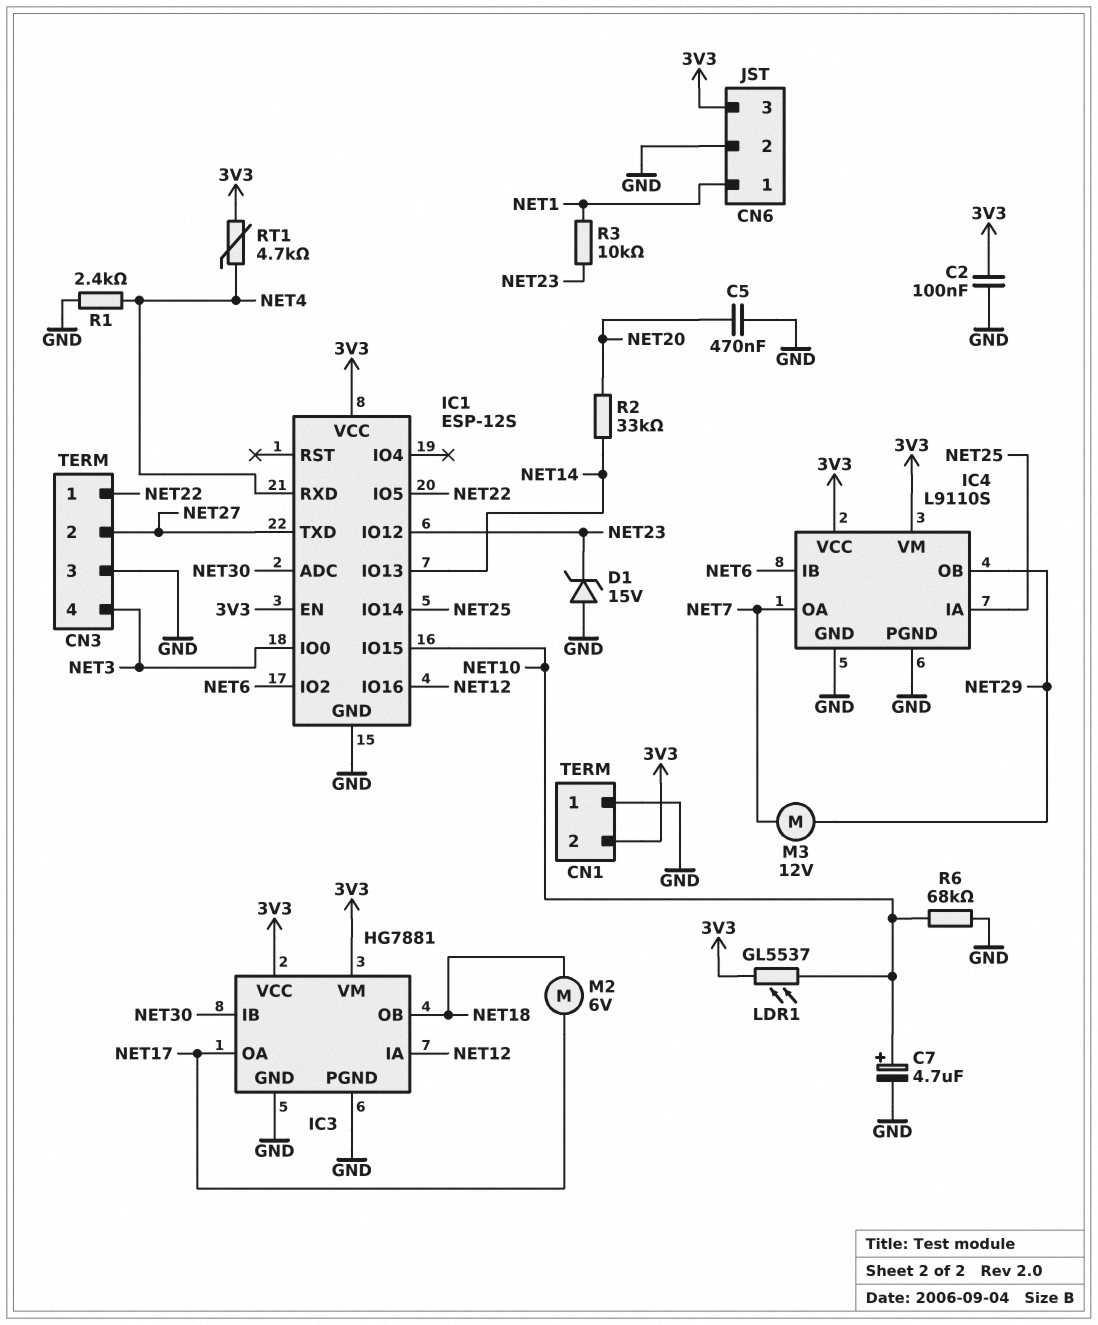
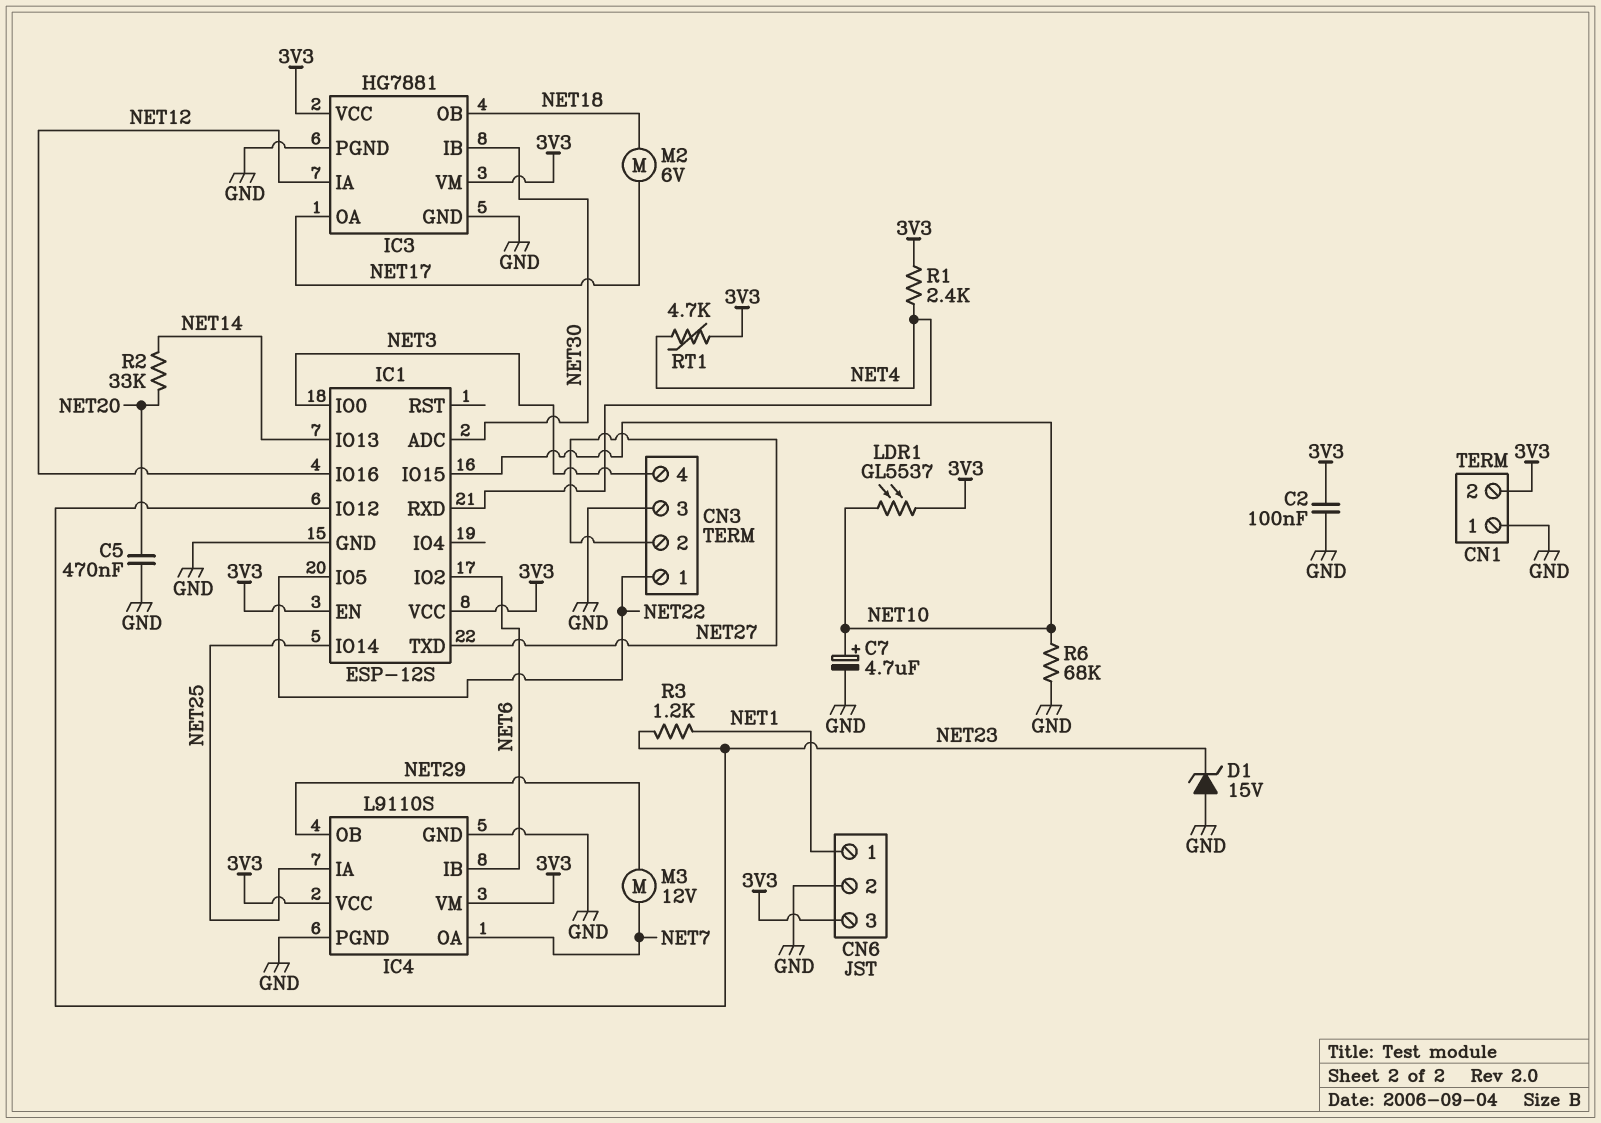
R1: 2.4k (GND, NET4) -> 2.4k (3V3, NET4)
R3: 10k (NET1, NET23) -> 1.2k (NET1, NET23)

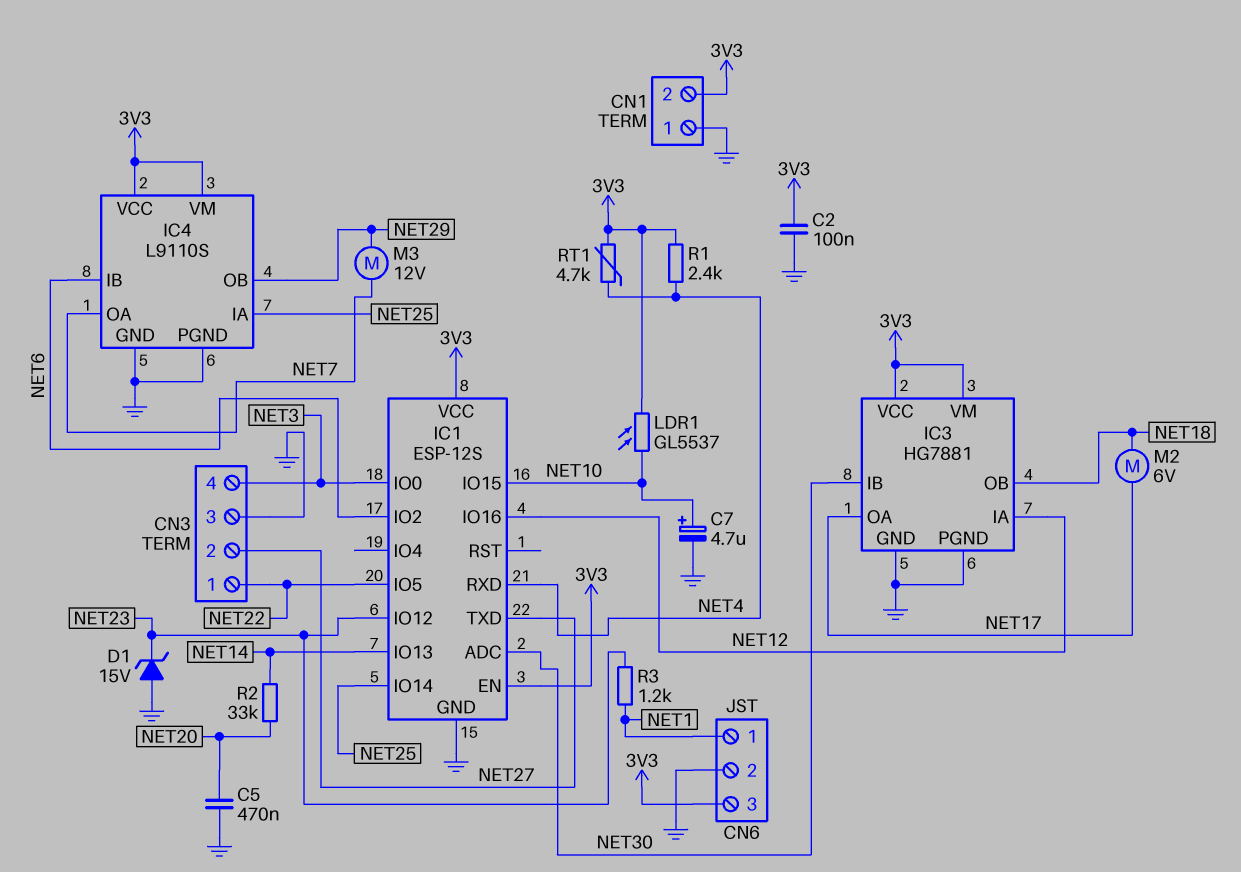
R6: 68k (GND, NET10) -> none

